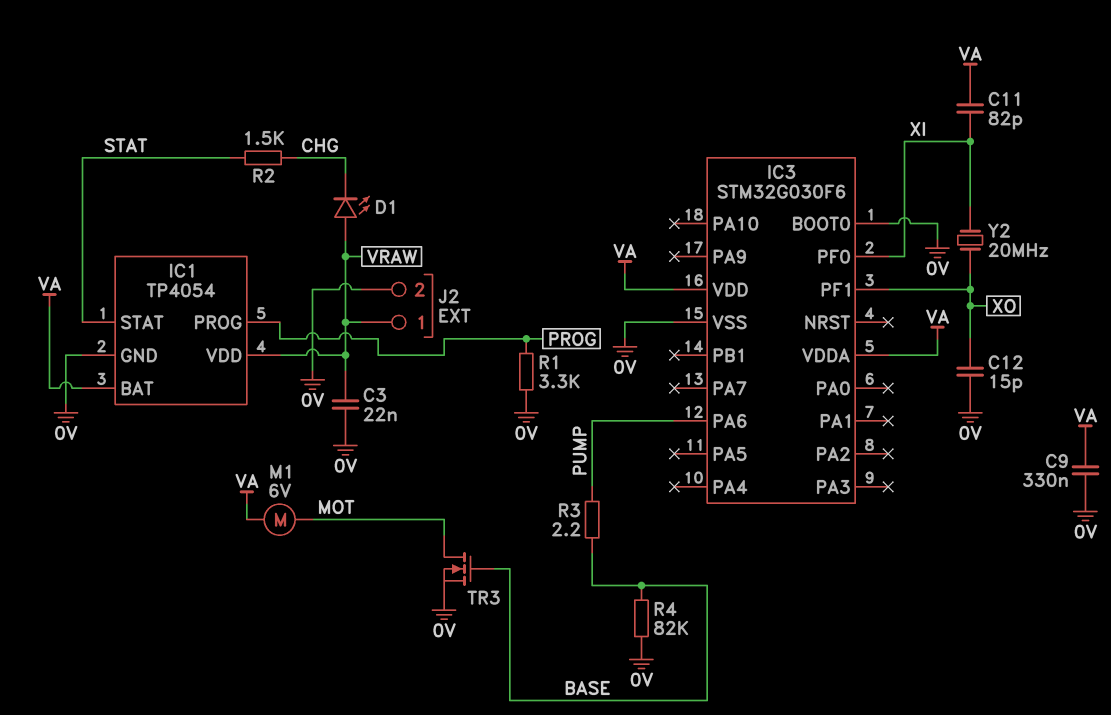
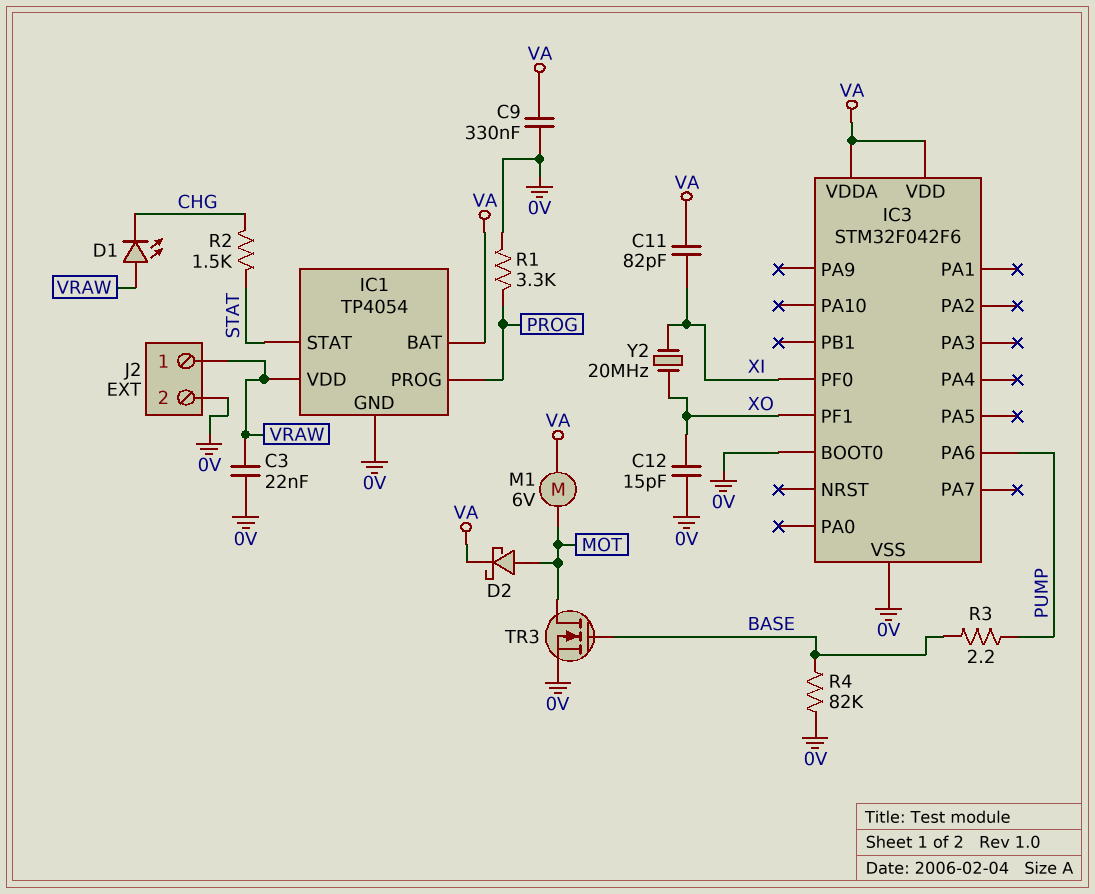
D2: none -> schottky (A MOT, K VA)
IC3: STM32G030F6 -> STM32F042F6

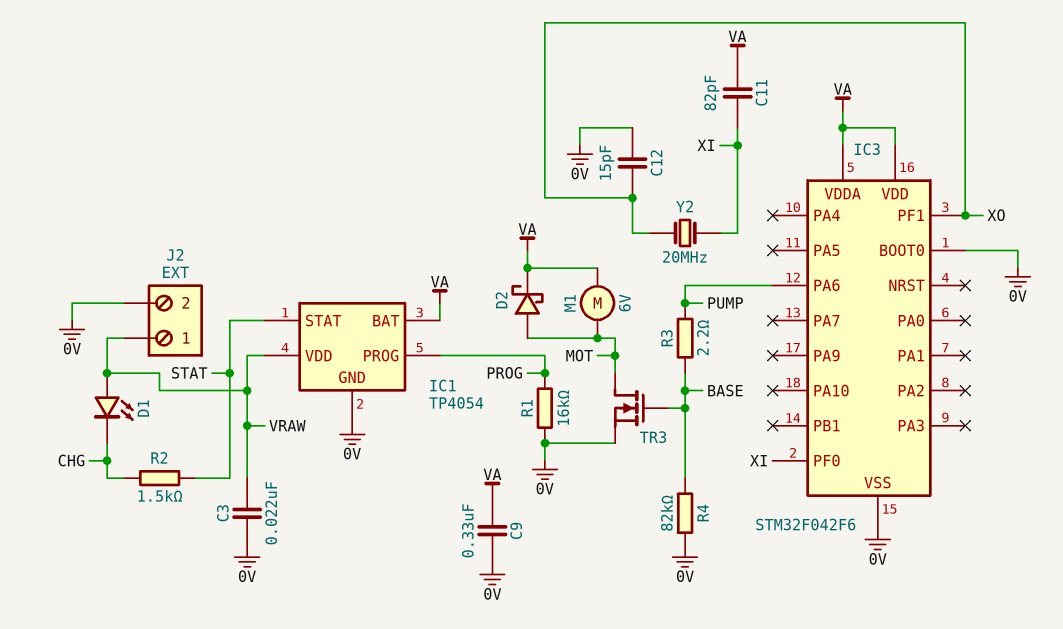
R1: 3.3k (0V, PROG) -> 16k (0V, PROG)

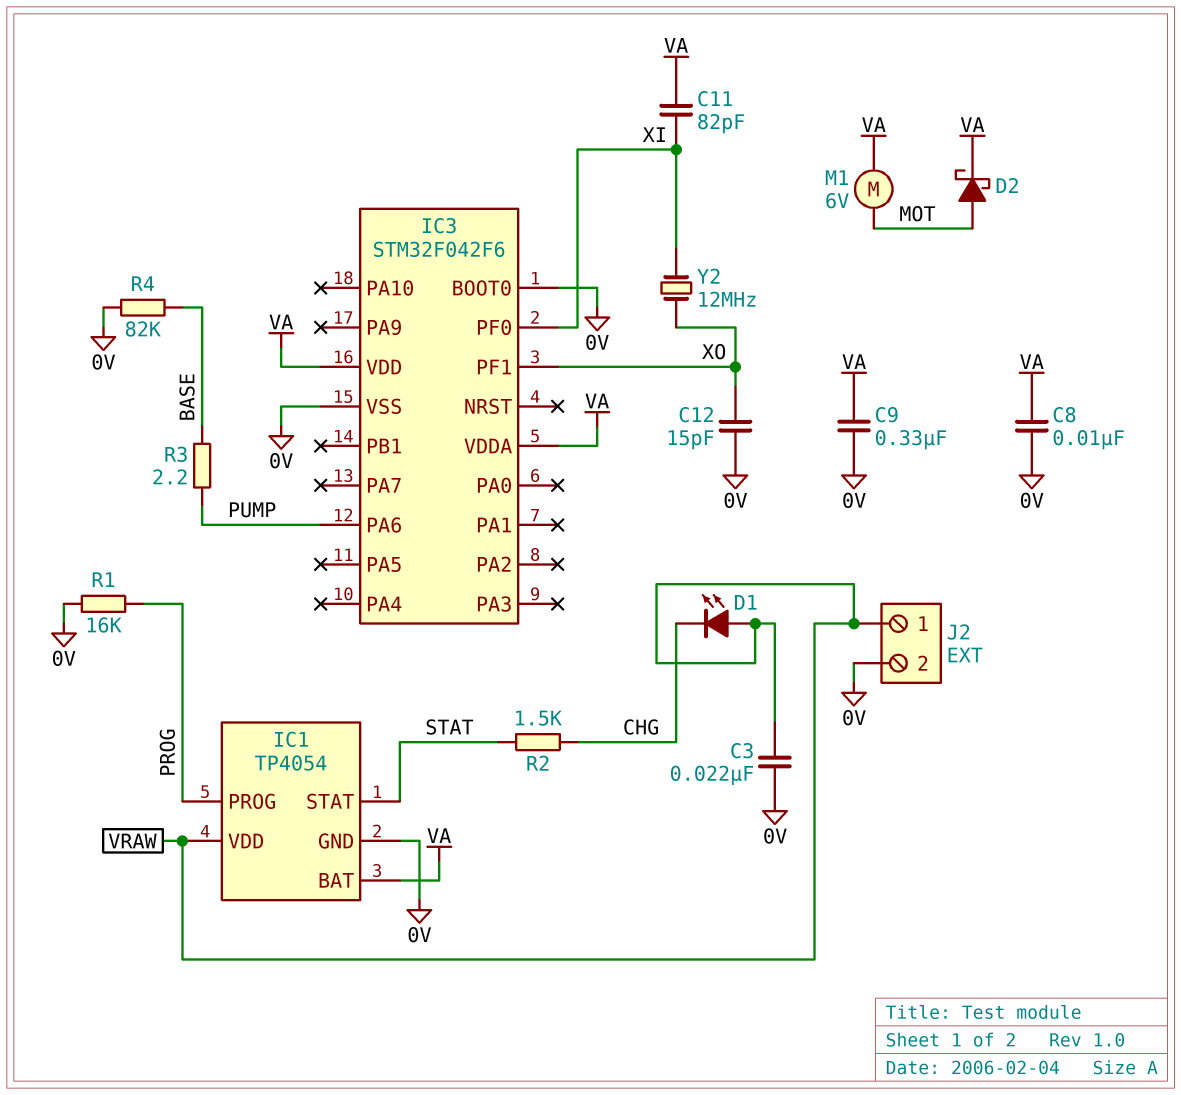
C8: none -> 10nF (0V, VA)
TR3: NMOS (G BASE, D MOT, S 0V) -> none
Y2: 20MHz (XI, XO) -> 12MHz (XI, XO)

